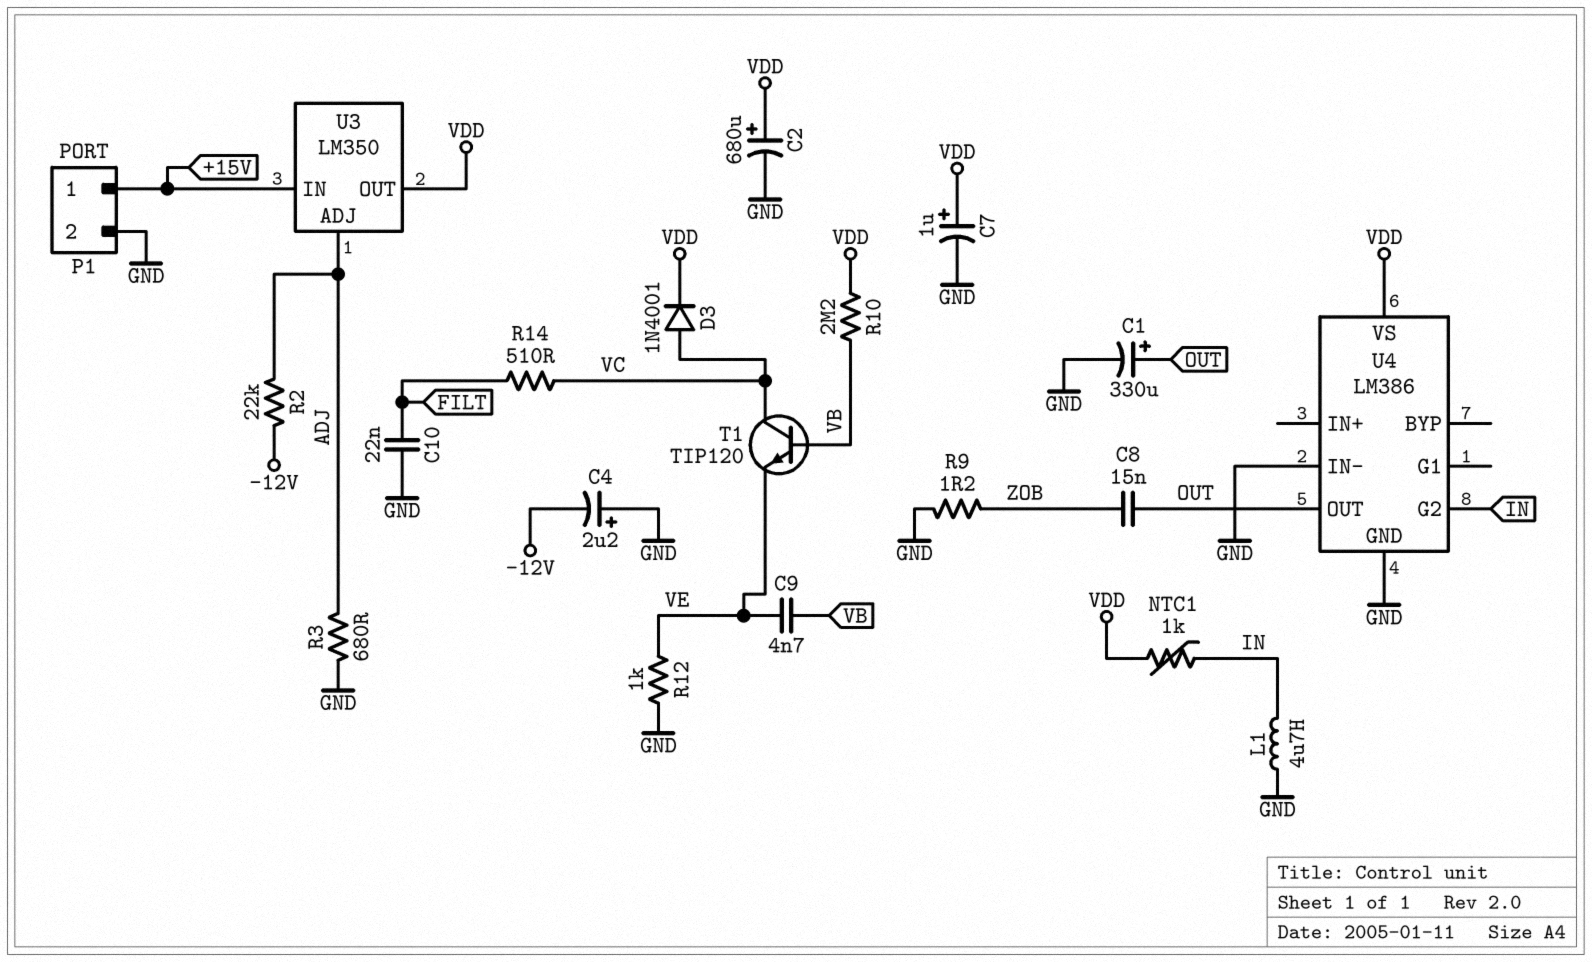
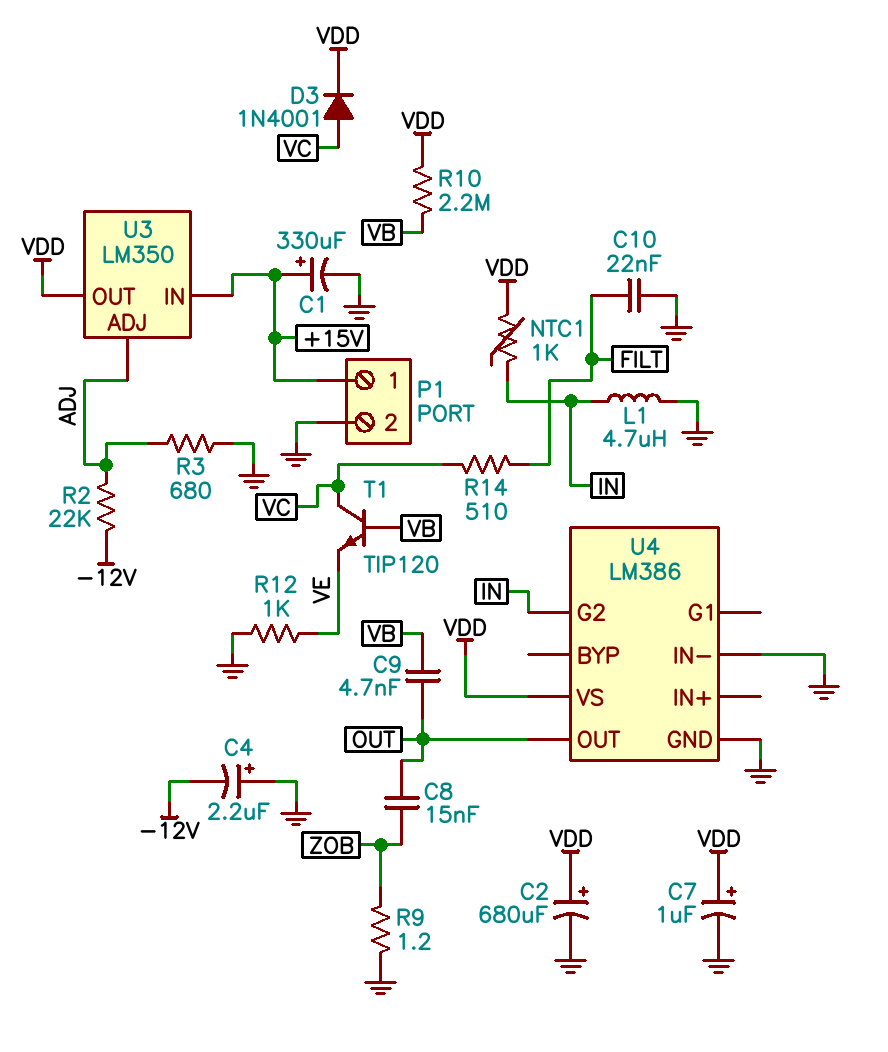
C1: 330uF (plus OUT, minus GND) -> 330uF (plus +15V, minus GND)
C9: 4.7nF (VB, VE) -> 4.7nF (OUT, VB)

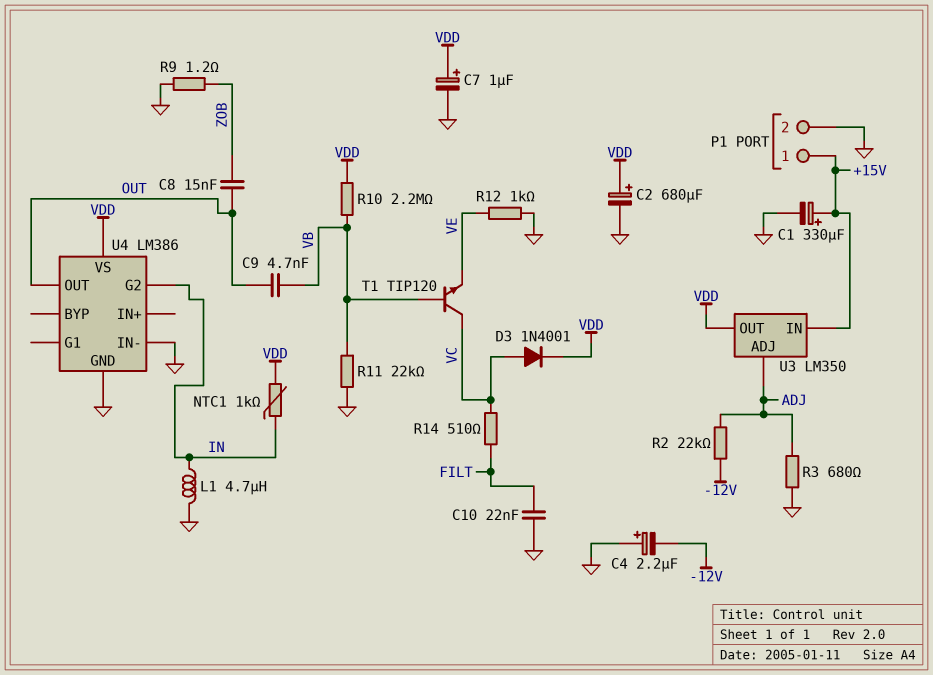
R11: none -> 22k (GND, VB)

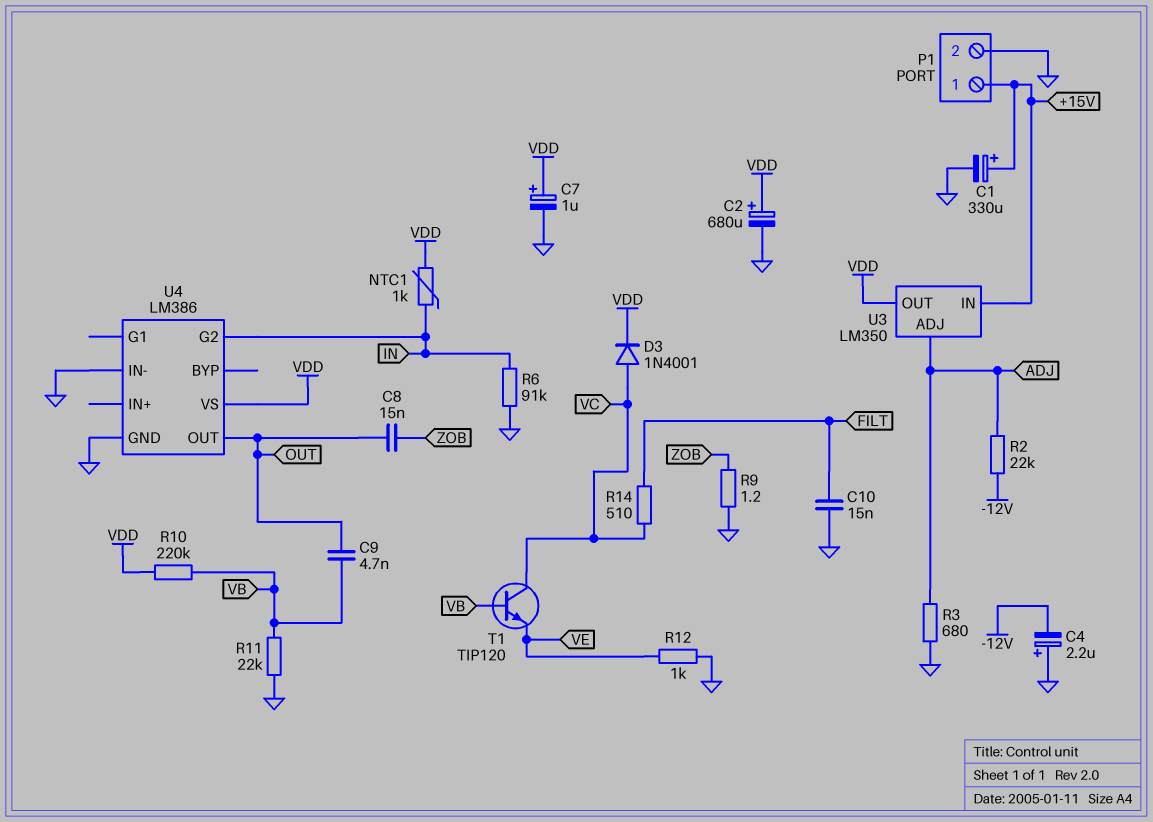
C10: 22nF (FILT, GND) -> 15nF (FILT, GND)
L1: 4.7uH (GND, IN) -> none
R6: none -> 91k (GND, IN)
R10: 2.2M (VB, VDD) -> 220k (VB, VDD)

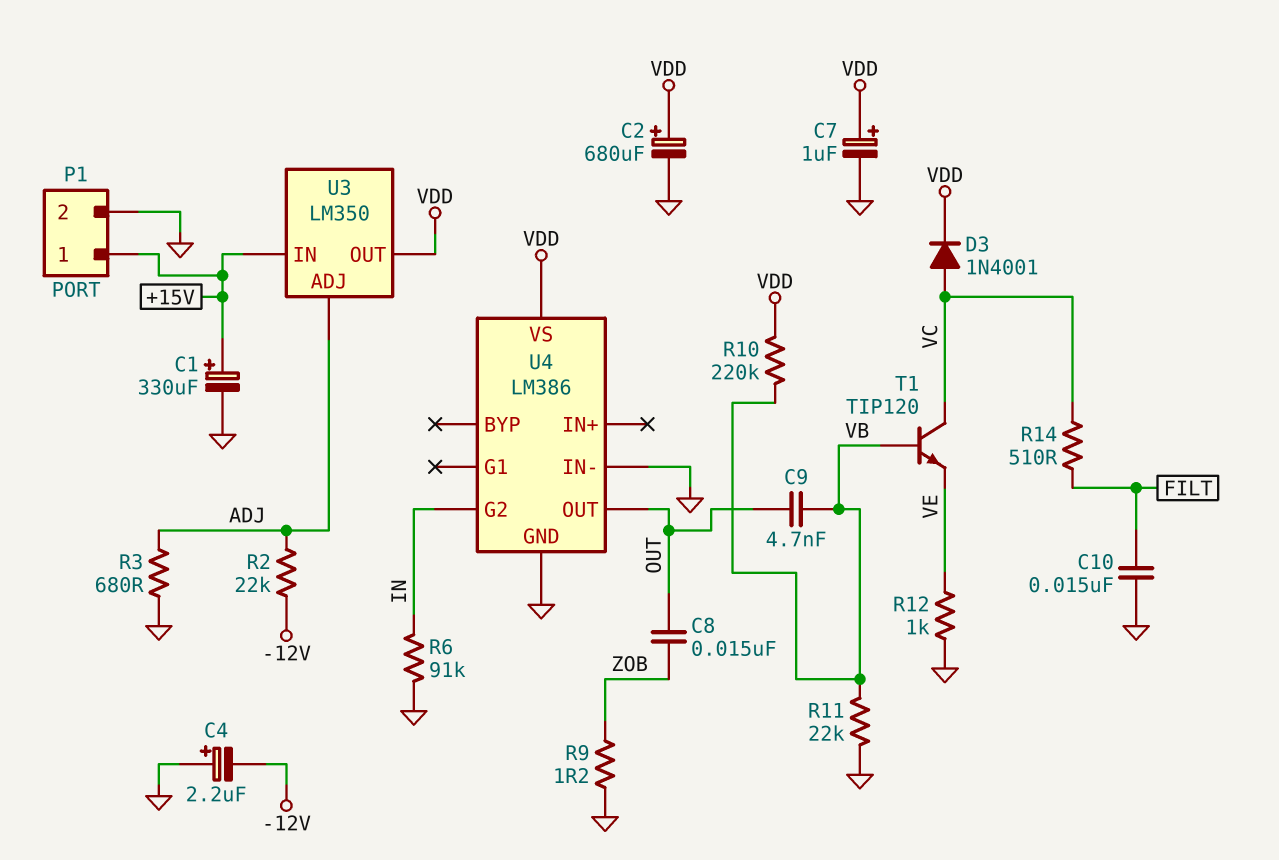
NTC1: 1k (IN, VDD) -> none

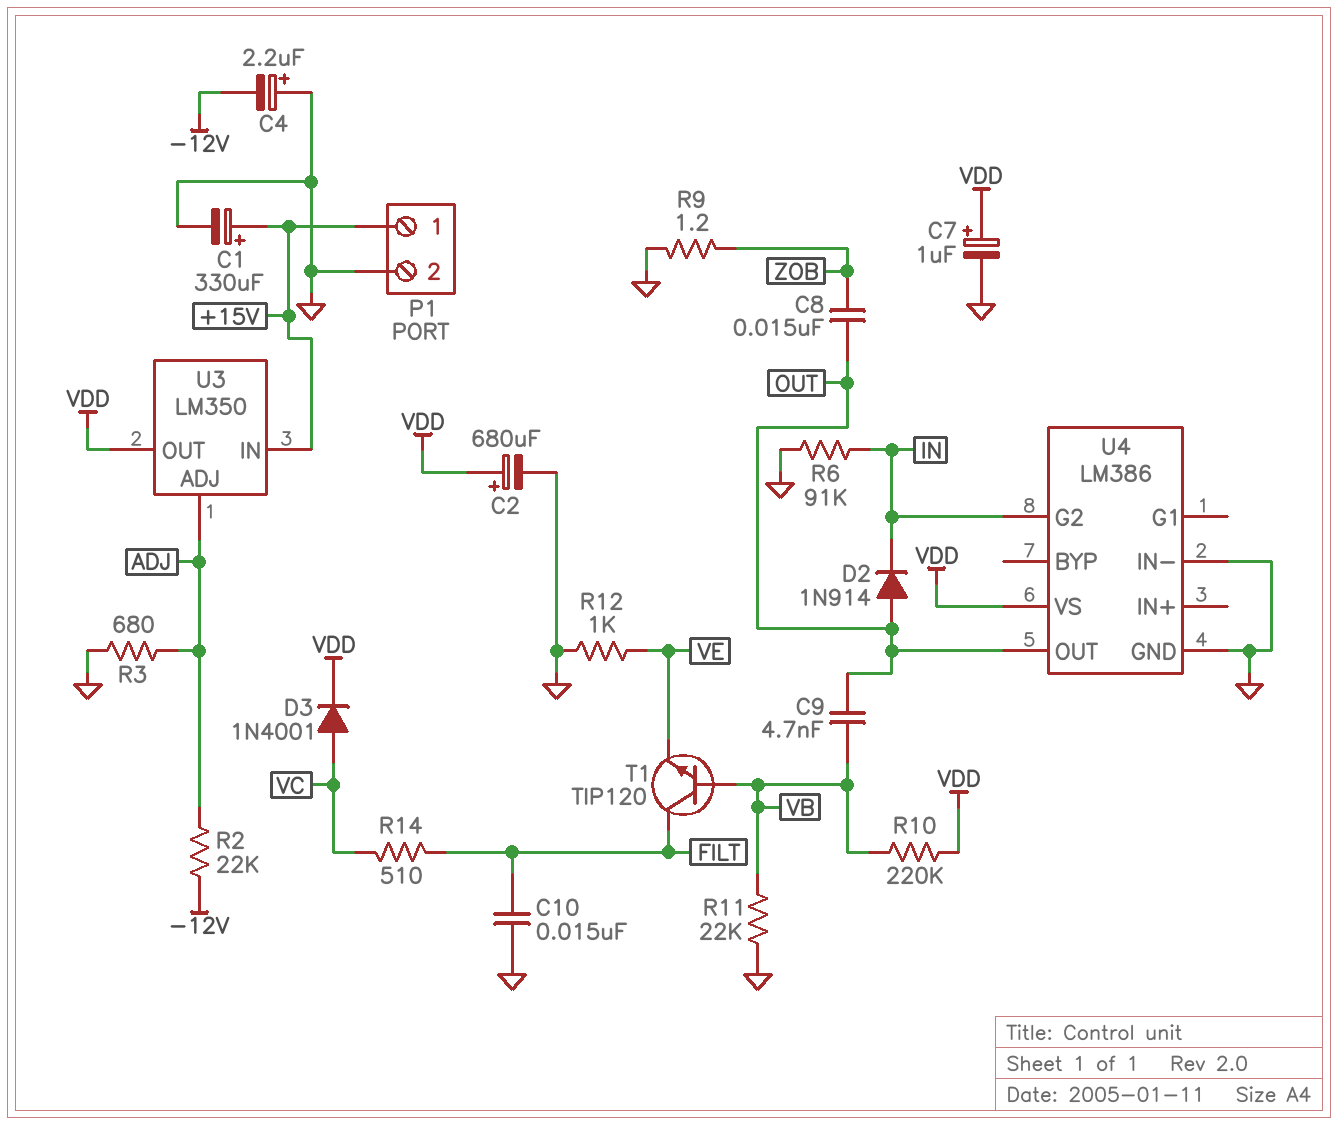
D2: none -> diode 1N914 (A OUT, K IN)
T1: NPN TIP120 (B VB, C VC, E VE) -> NPN TIP120 (B VB, C FILT, E VE)

